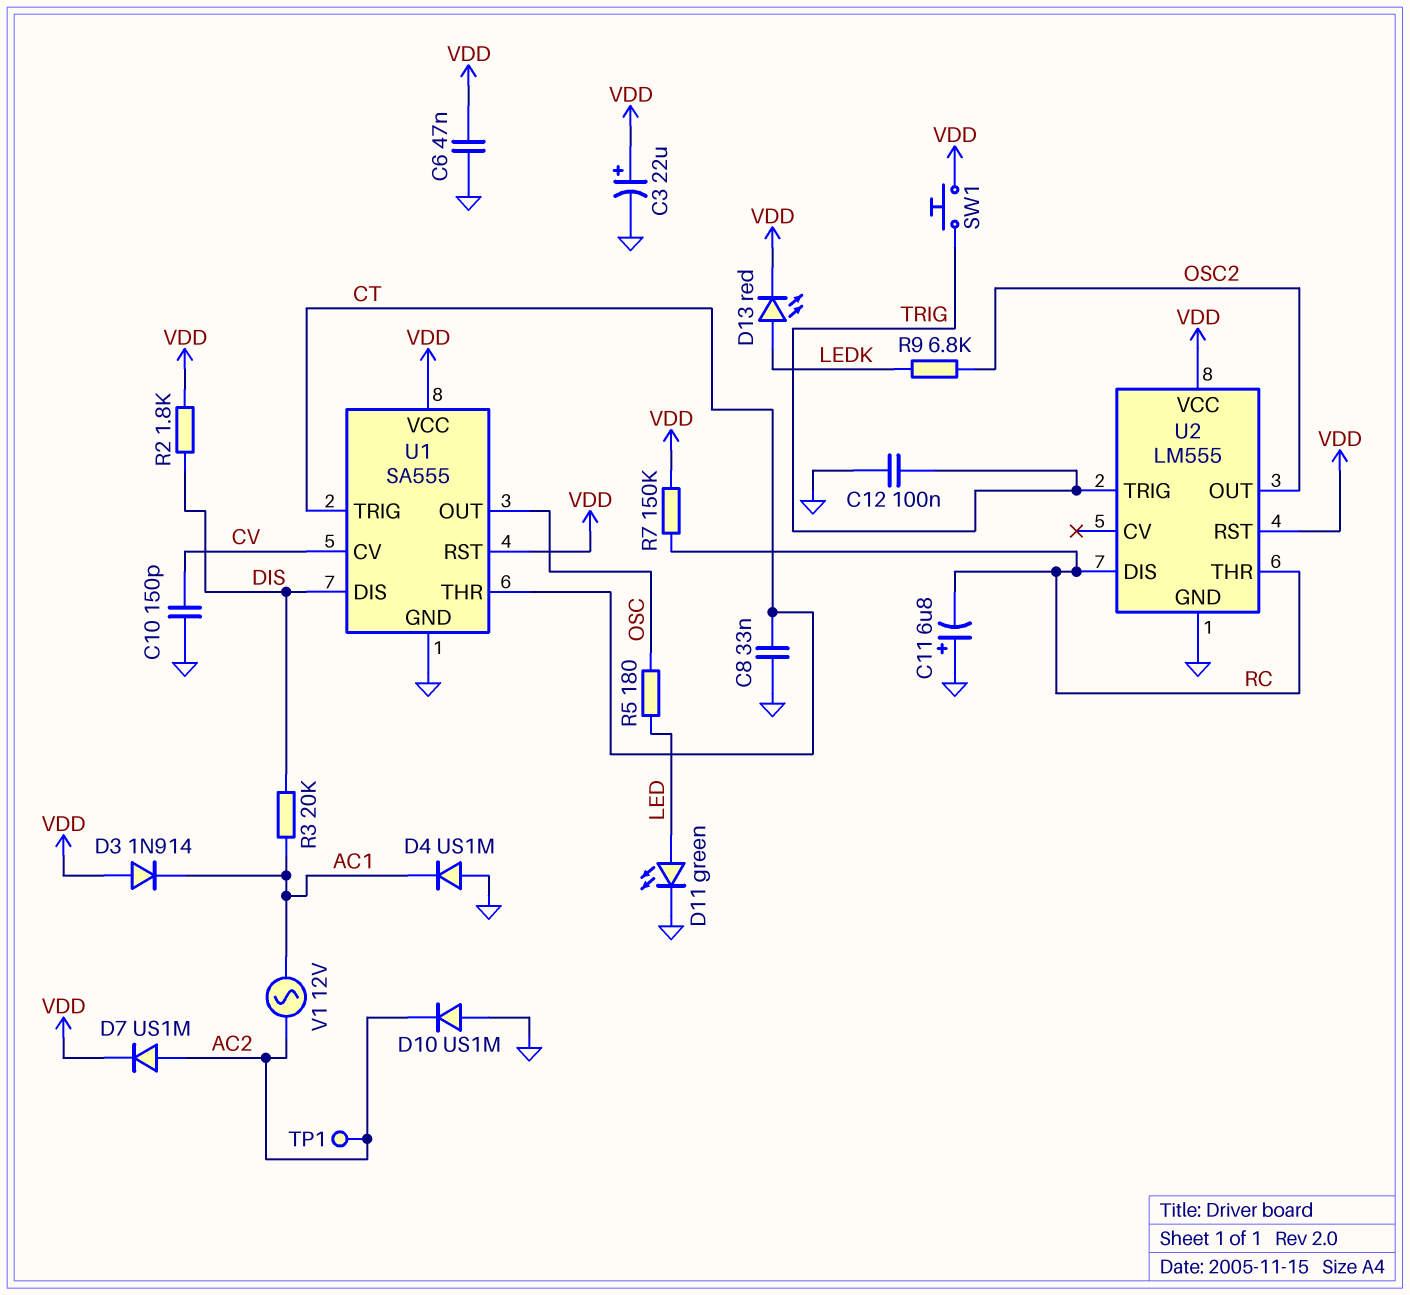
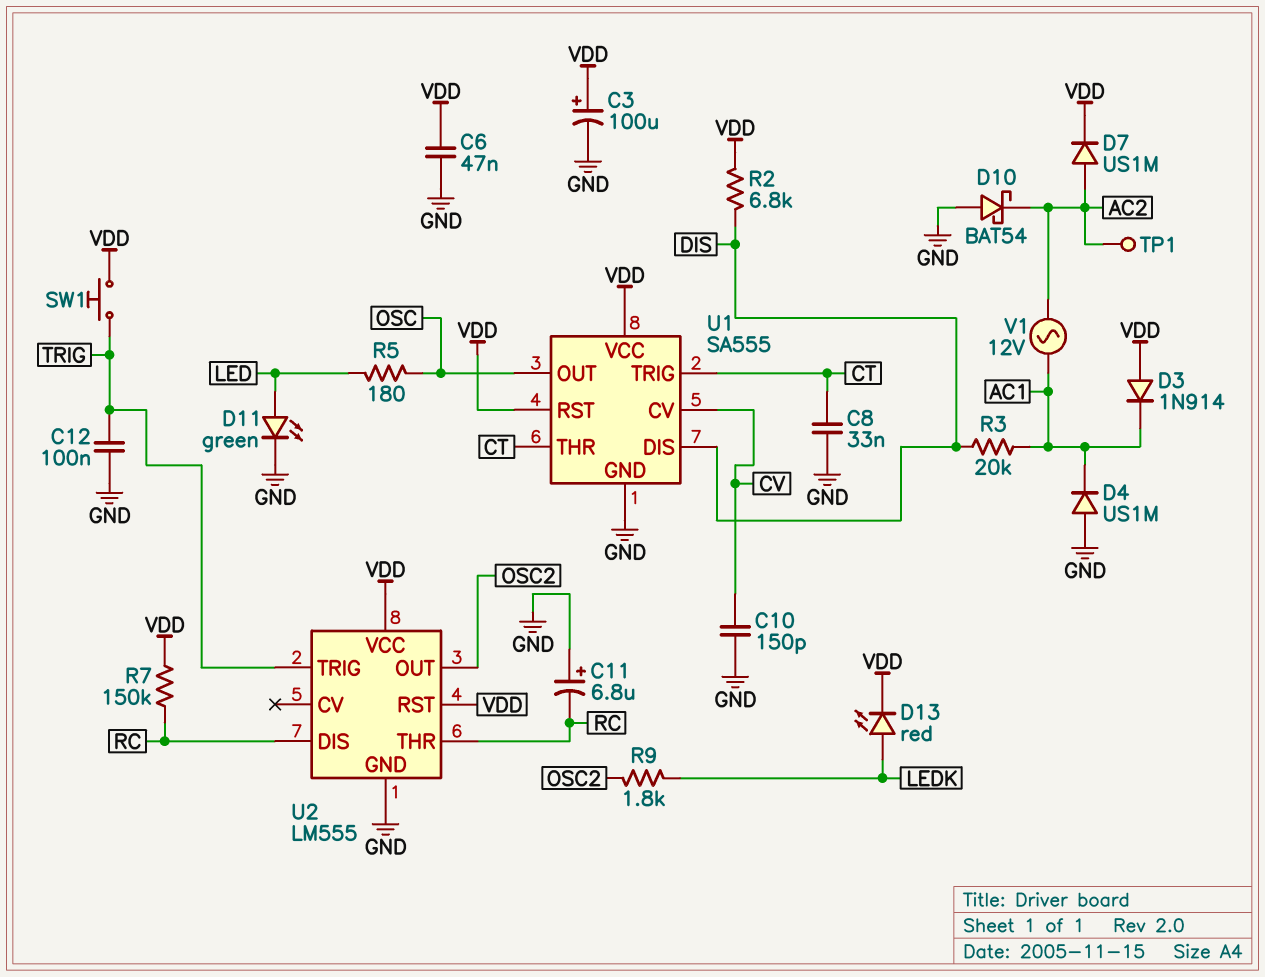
C3: 22uF (plus VDD, minus GND) -> 100uF (plus VDD, minus GND)
D10: diode US1M (A GND, K AC2) -> schottky BAT54 (A GND, K AC2)
R2: 1.8k (DIS, VDD) -> 6.8k (DIS, VDD)
R9: 6.8k (LEDK, OSC2) -> 1.8k (LEDK, OSC2)

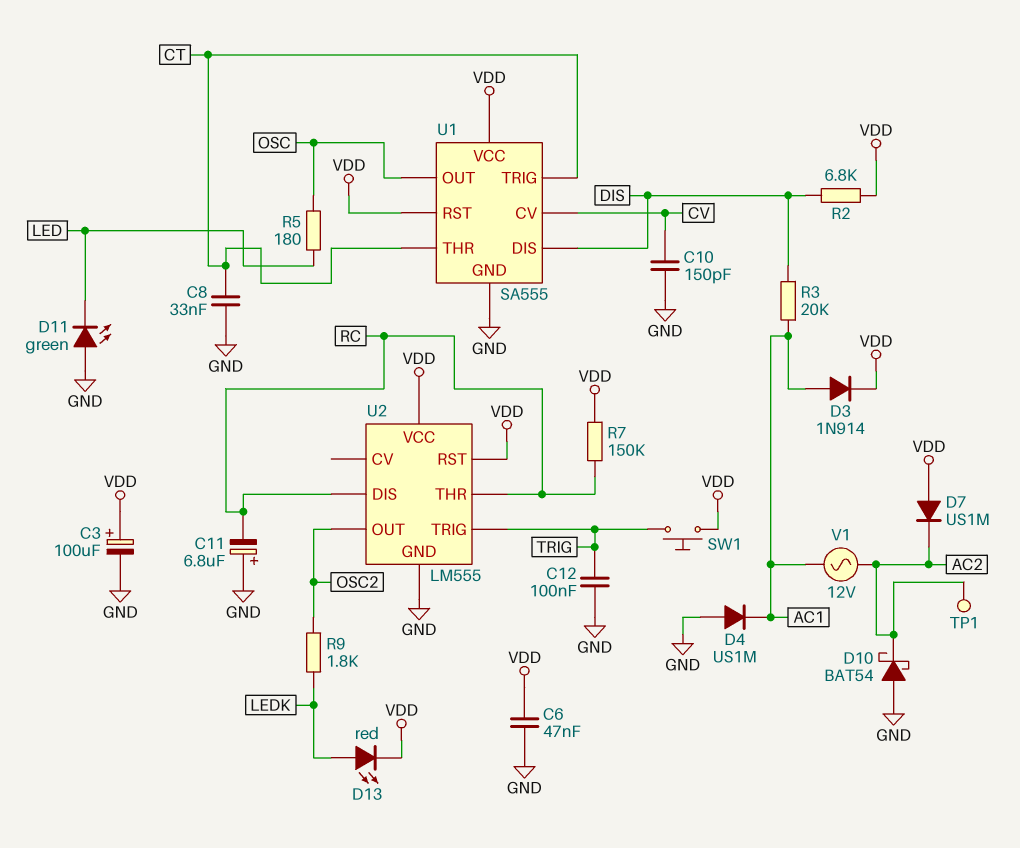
D3: diode 1N914 (A VDD, K AC1) -> diode 1N914 (A AC1, K VDD)
D7: diode US1M (A AC2, K VDD) -> diode US1M (A VDD, K AC2)
D11: LED green (A LED, K GND) -> LED green (A GND, K LED)

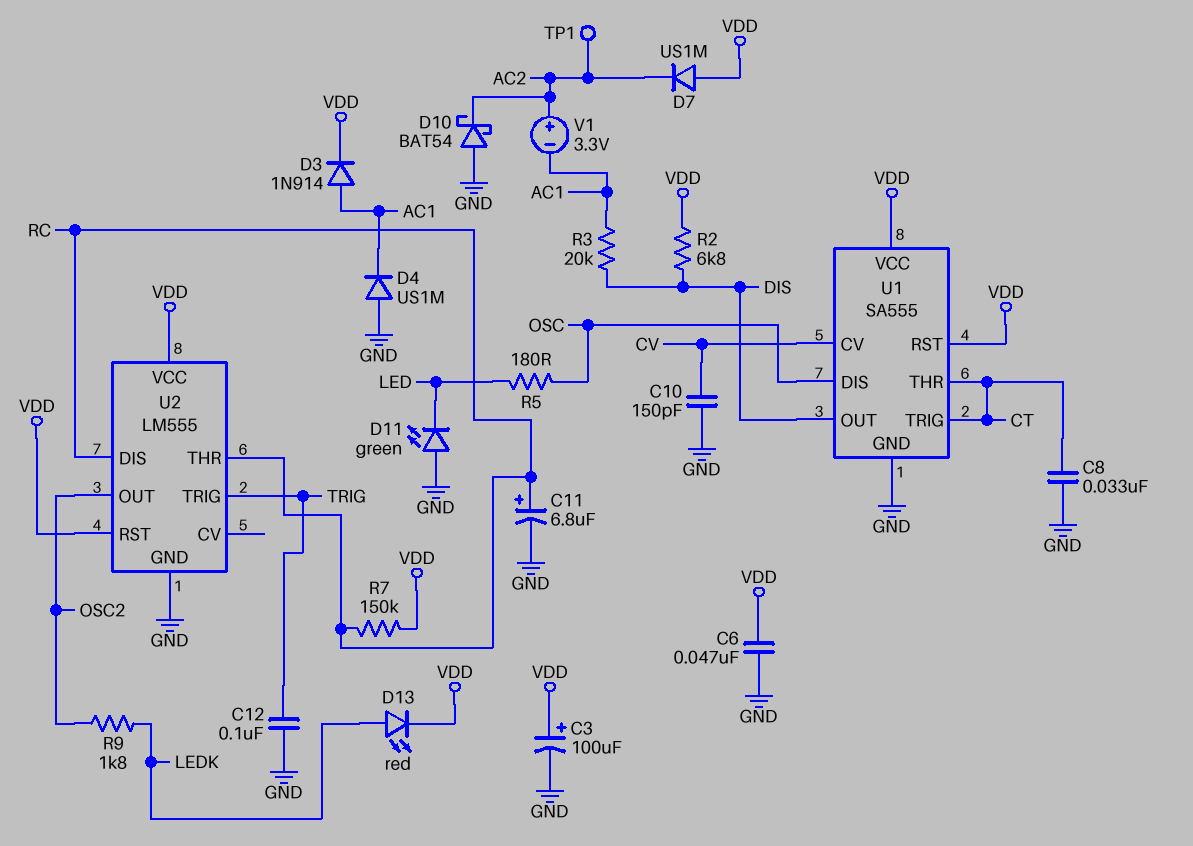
C11: 6.8uF (plus GND, minus RC) -> 6.8uF (plus RC, minus GND)
SW1: button (TRIG, VDD) -> none
U1 pin DIS: DIS -> OSC
U1 pin OUT: OSC -> DIS
V1: AC 12V (AC1, AC2) -> 3.3V (plus AC2, minus AC1)

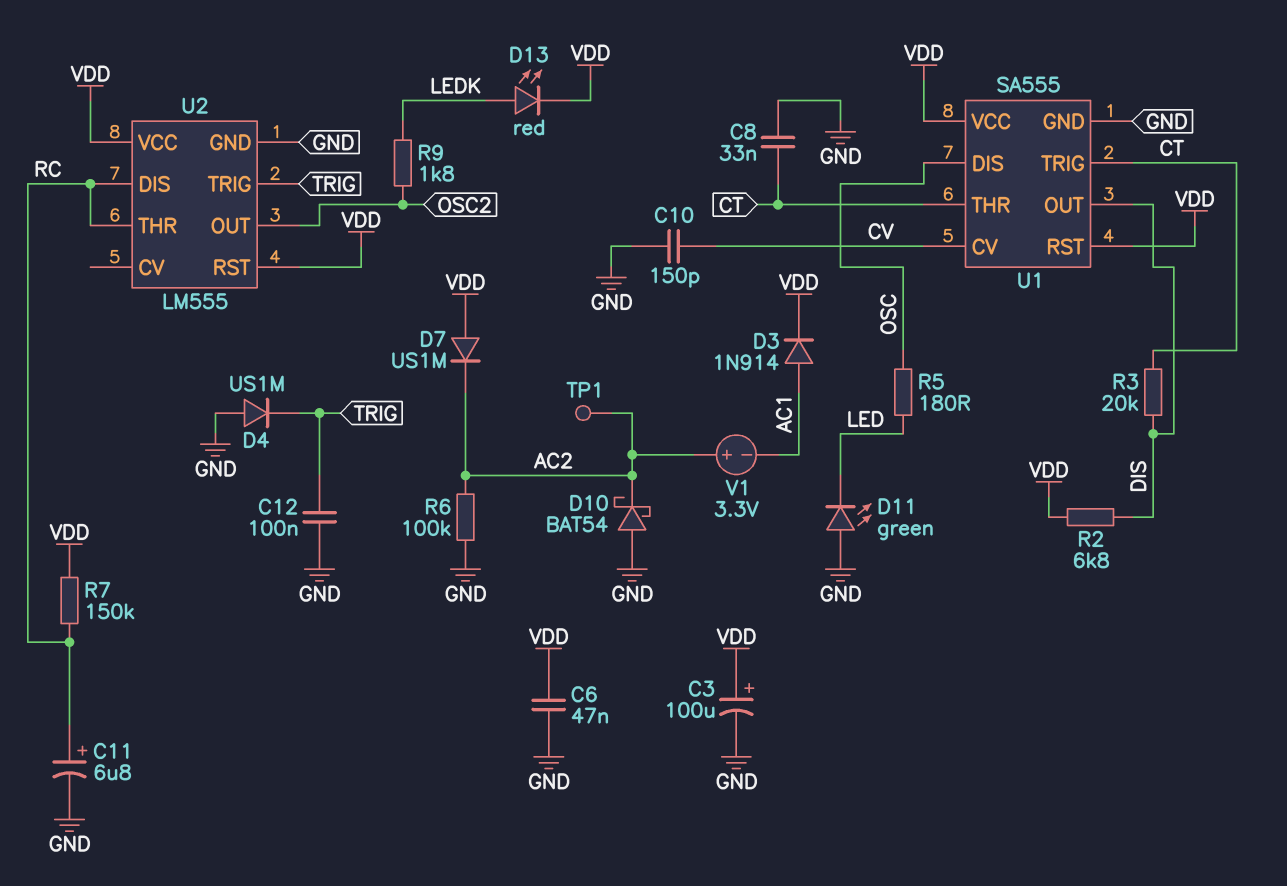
D4: diode US1M (A GND, K AC1) -> diode US1M (A GND, K TRIG)
R3: 20k (AC1, DIS) -> 20k (CT, DIS)
R6: none -> 100k (AC2, GND)

